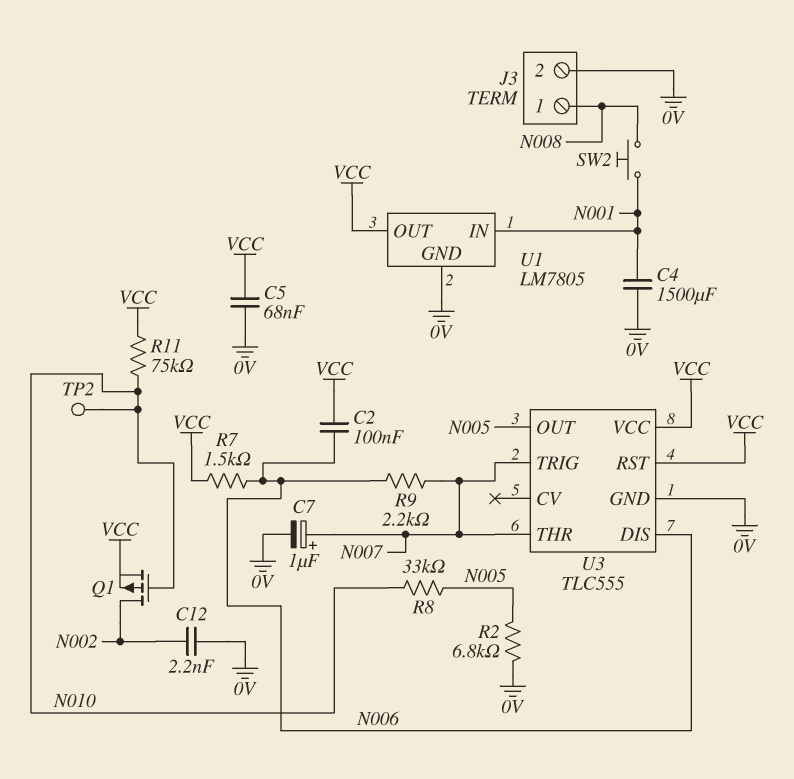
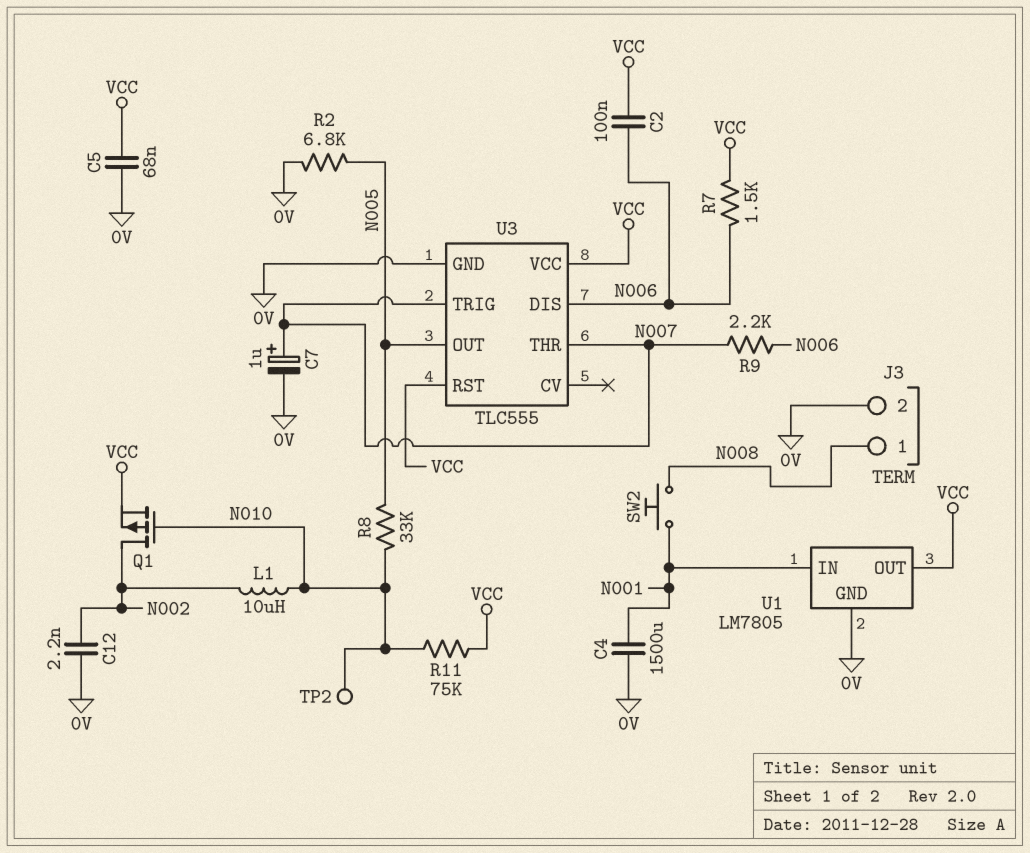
L1: none -> 10uH (N002, N010)

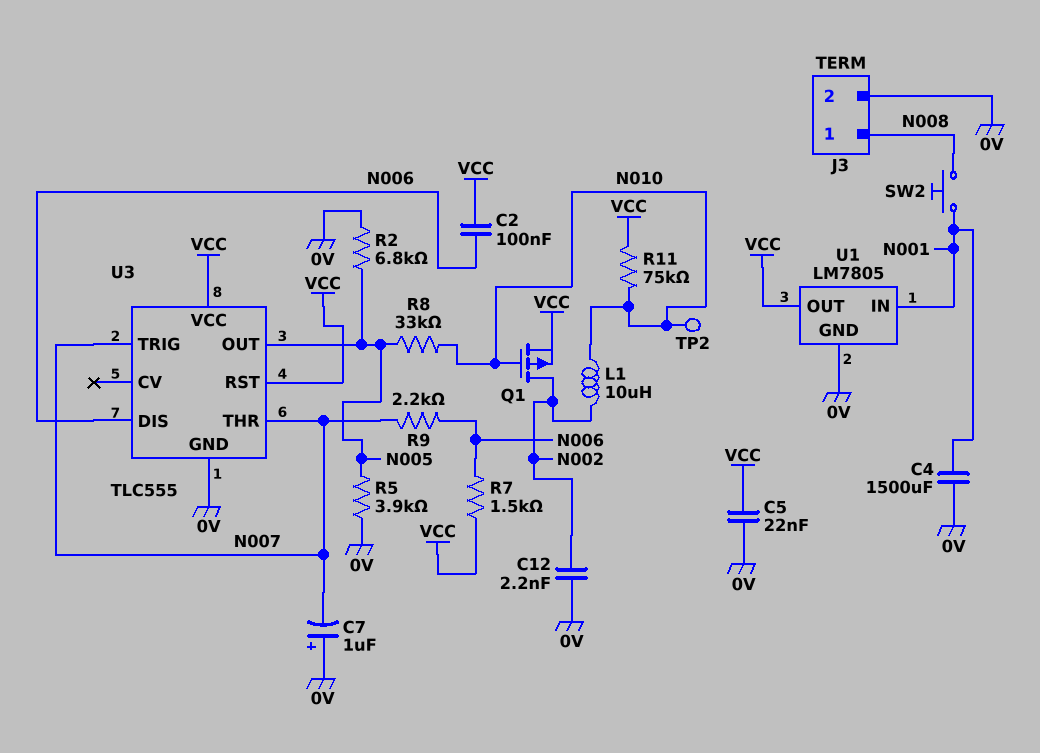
C5: 68nF (0V, VCC) -> 22nF (0V, VCC)
C7: 1uF (plus N007, minus 0V) -> 1uF (plus 0V, minus N007)
R5: none -> 3.9k (0V, N005)

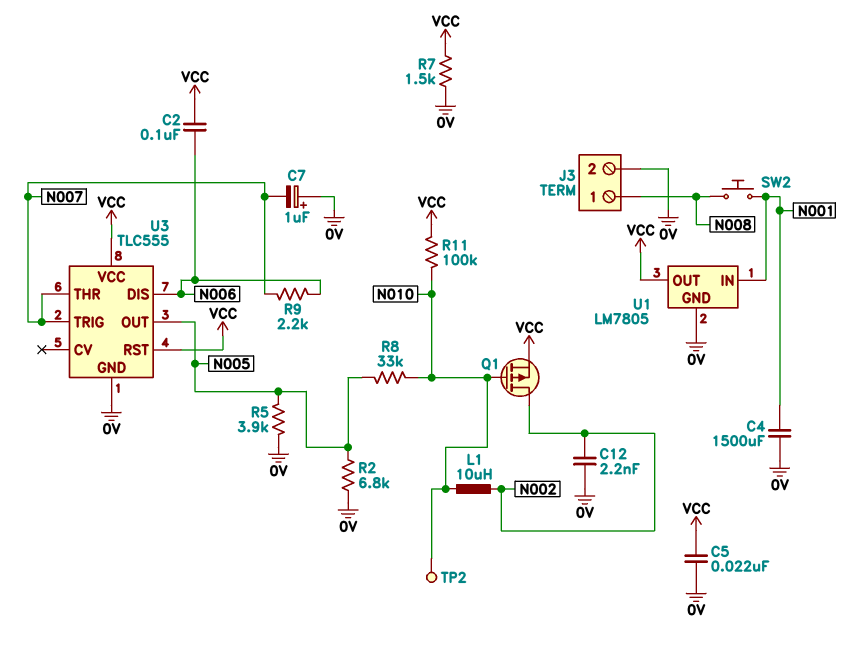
R7: 1.5k (N006, VCC) -> 1.5k (0V, VCC)
R11: 75k (N010, VCC) -> 100k (N010, VCC)

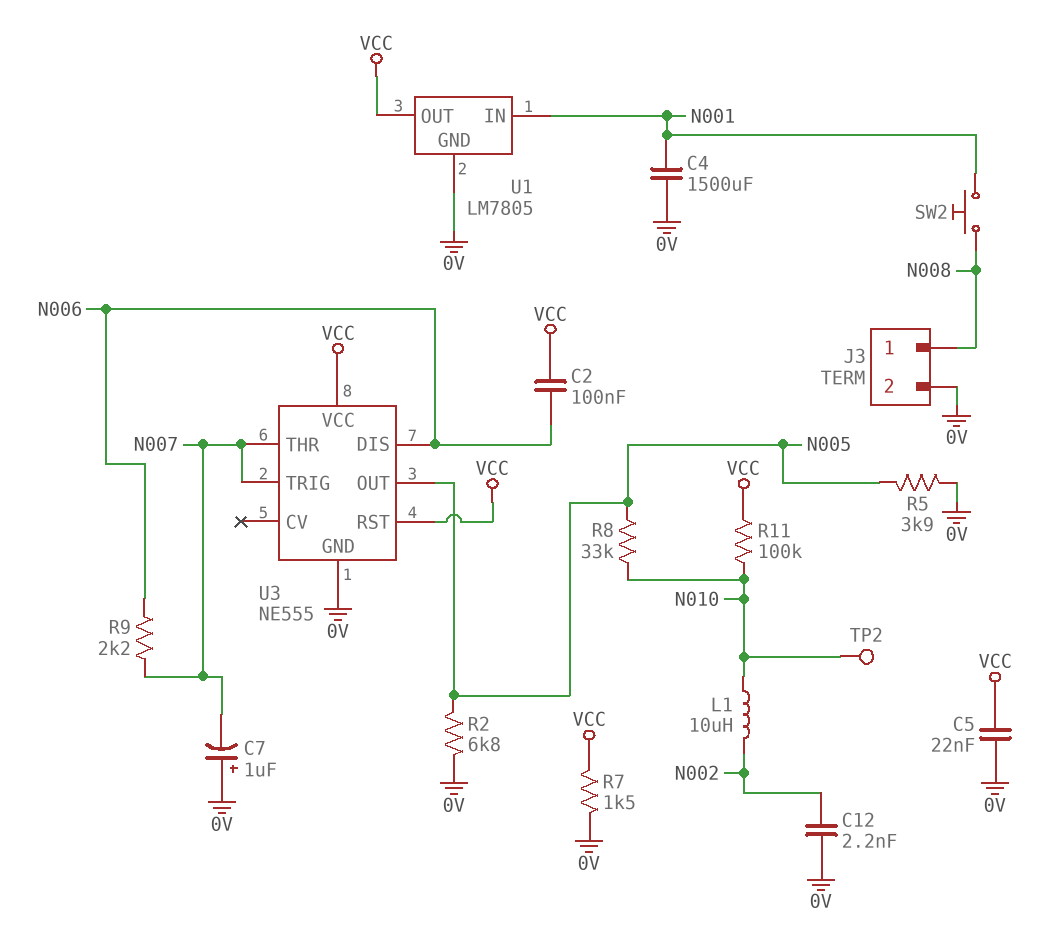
Q1: PMOS (G N010, D N002, S VCC) -> none
U3: TLC555 -> NE555

